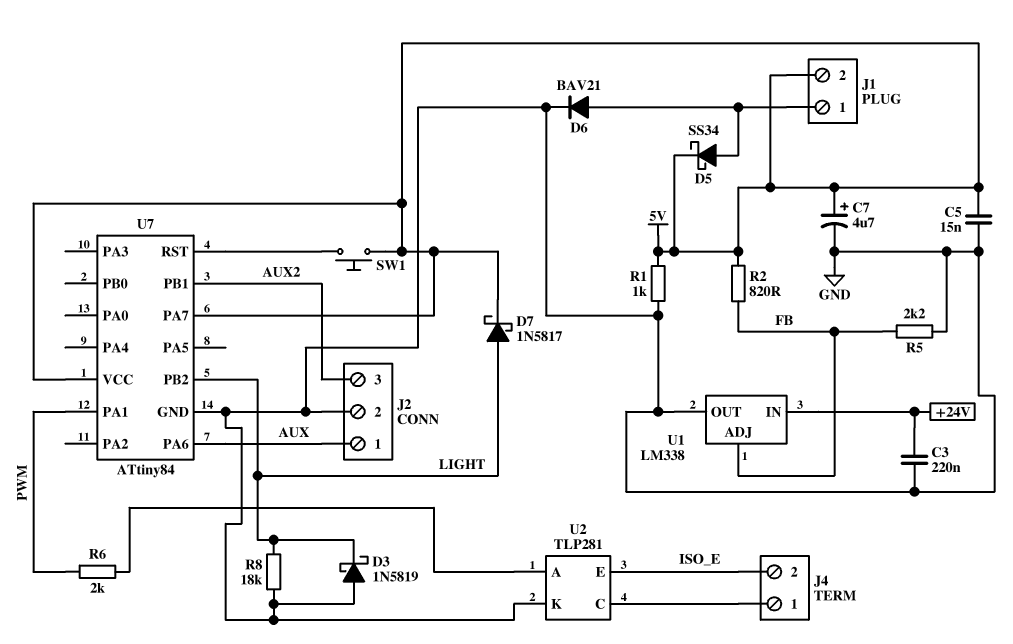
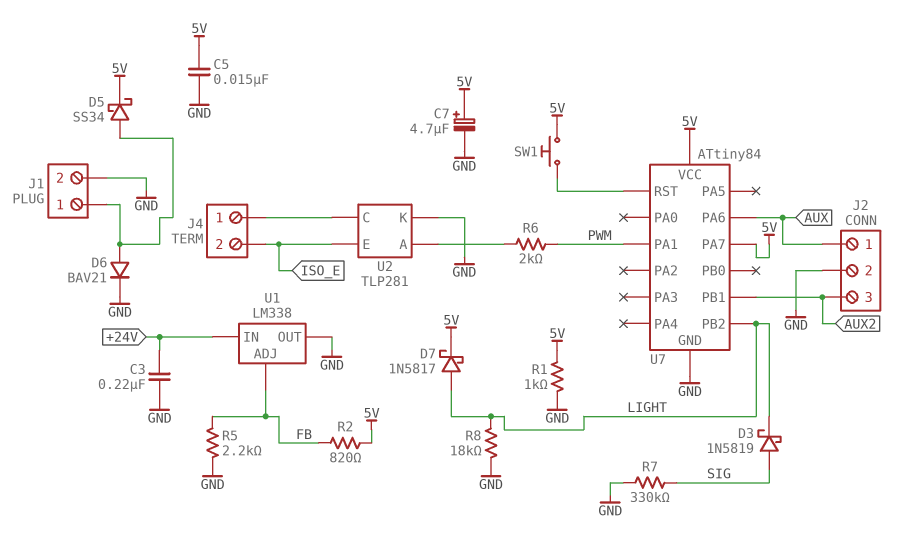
D3: schottky 1N5819 (A GND, K LIGHT) -> schottky 1N5819 (A SIG, K LIGHT)
J1 pin 2: 5V -> GND
R7: none -> 330k (GND, SIG)

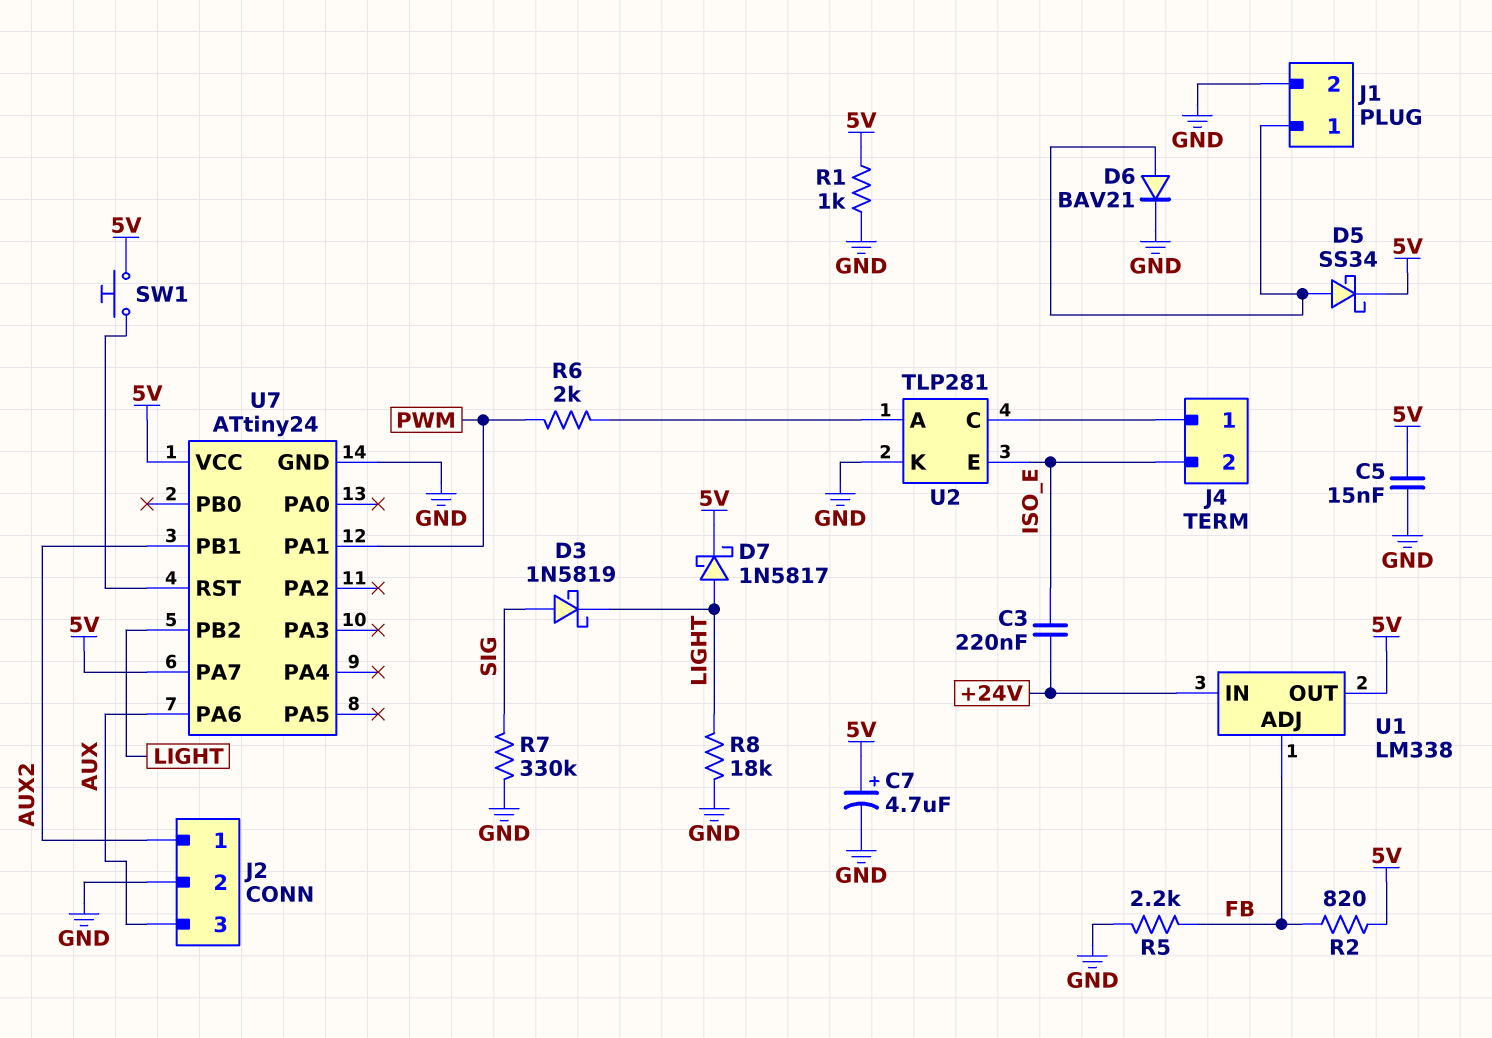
C3: 220nF (+24V, GND) -> 220nF (+24V, ISO_E)
J2 pin 1: AUX -> AUX2
J2 pin 3: AUX2 -> AUX
U1 pin OUT: GND -> 5V
U7: ATtiny84 -> ATtiny24

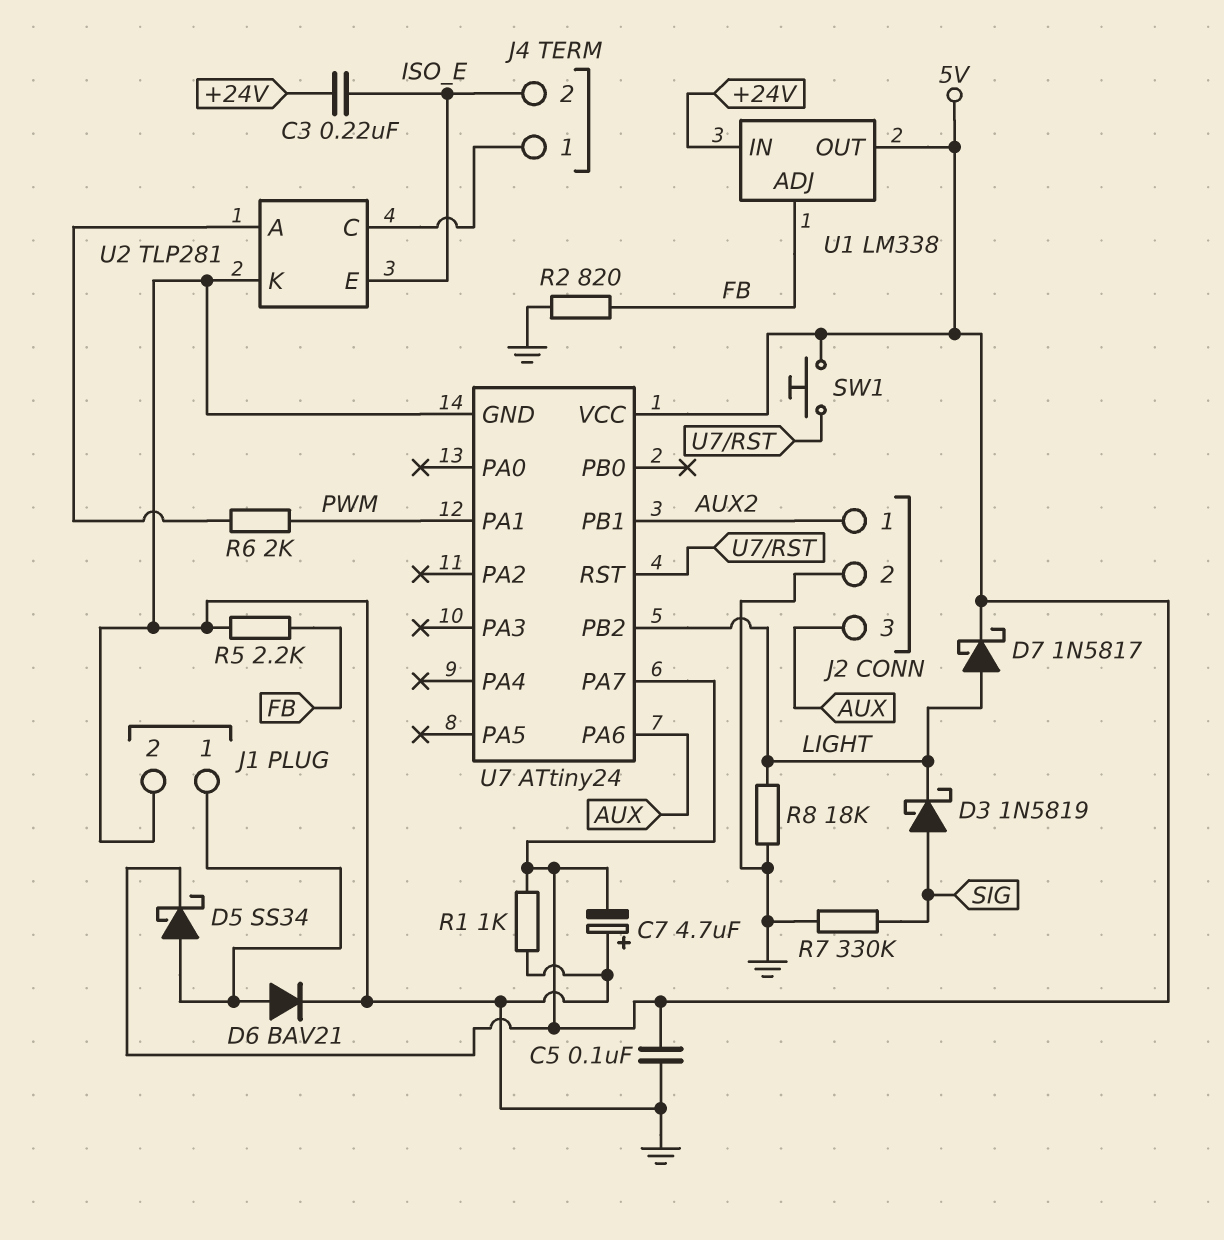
C5: 15nF (5V, GND) -> 100nF (5V, GND)
C7: 4.7uF (plus 5V, minus GND) -> 4.7uF (plus GND, minus 5V)
R2: 820 (5V, FB) -> 820 (FB, GND)

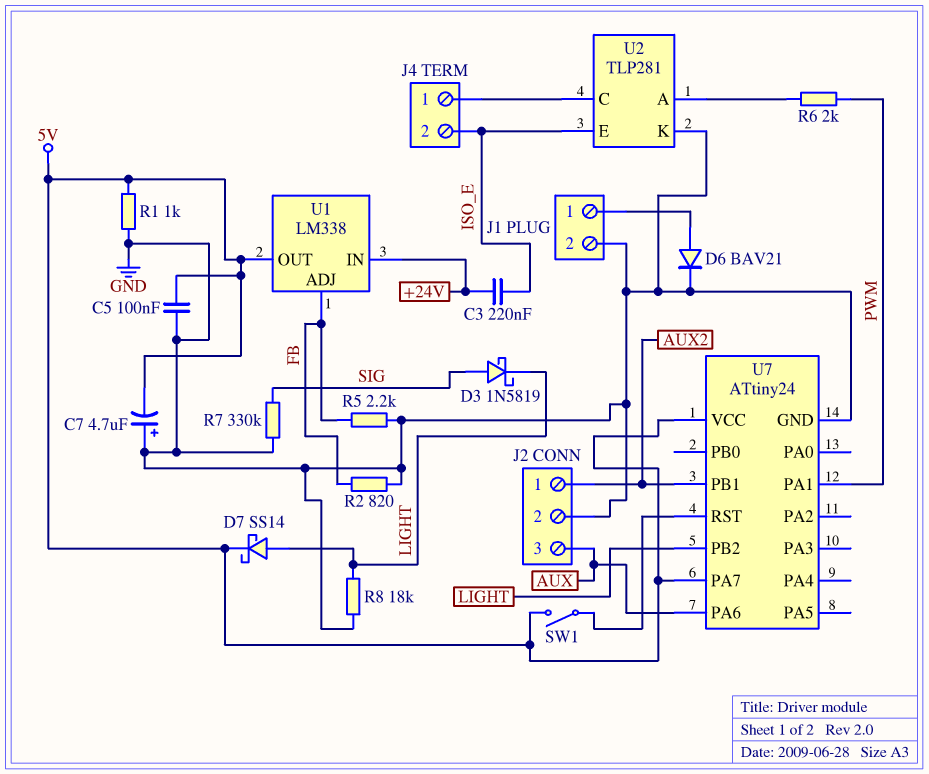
D5: schottky SS34 (A J1/1, K 5V) -> none
D7: schottky 1N5817 (A LIGHT, K 5V) -> schottky SS14 (A LIGHT, K 5V)
SW1: button (5V, U7/RST) -> switch (5V, U7/RST)

